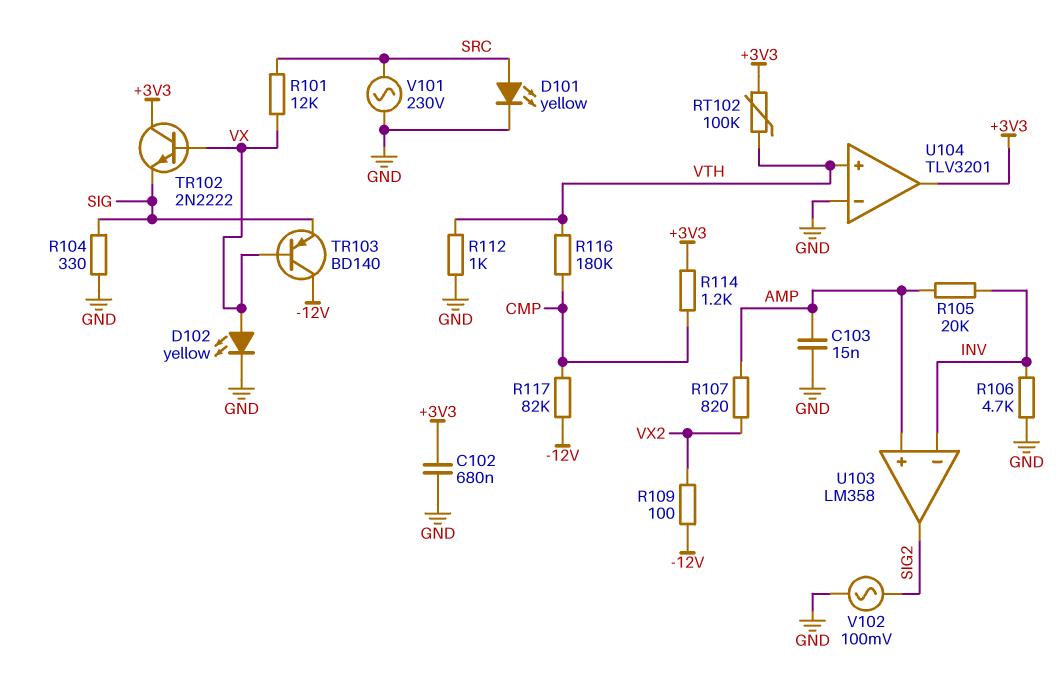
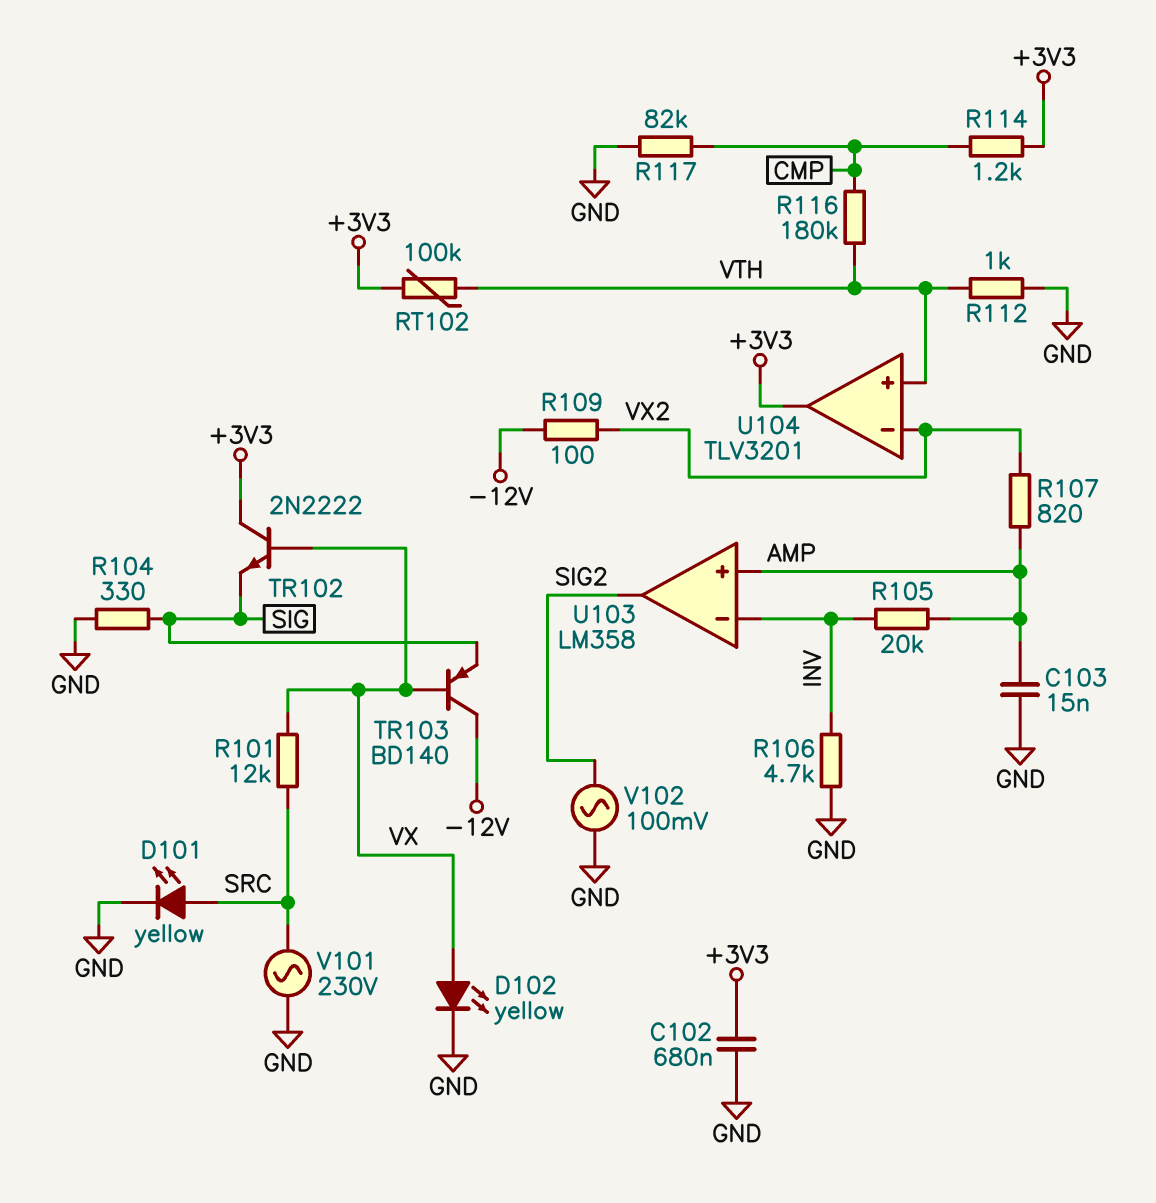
R117: 82k (-12V, CMP) -> 82k (CMP, GND)
U104 pin in-: GND -> VX2

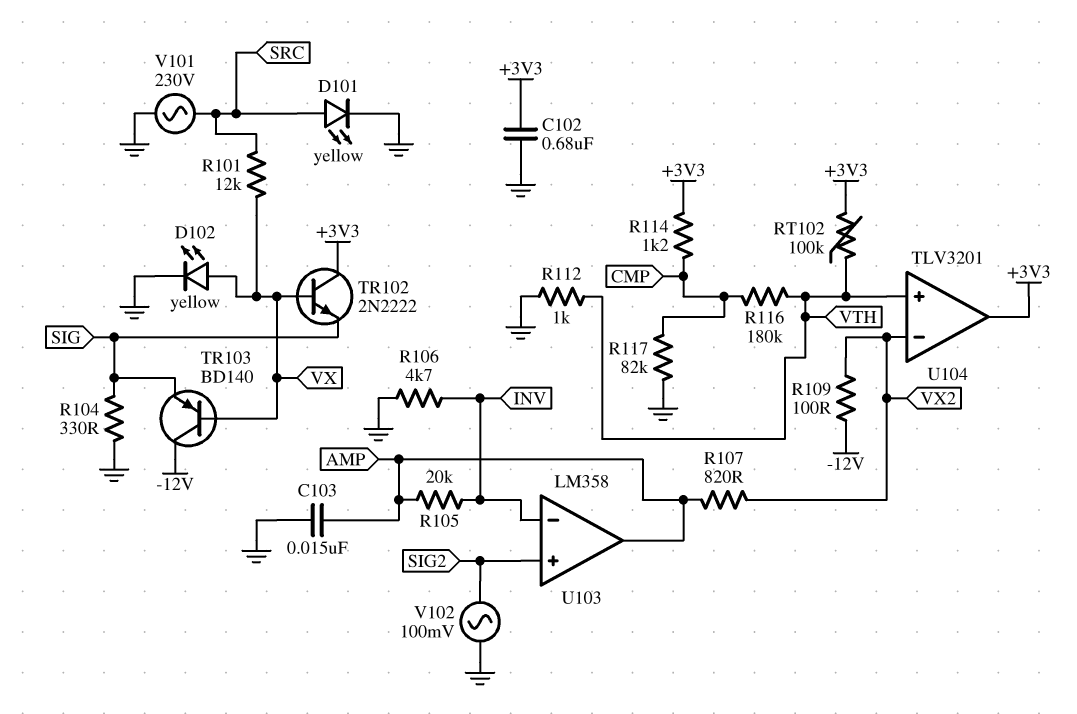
U103 pin in+: AMP -> SIG2
U103 pin out: SIG2 -> AMP

